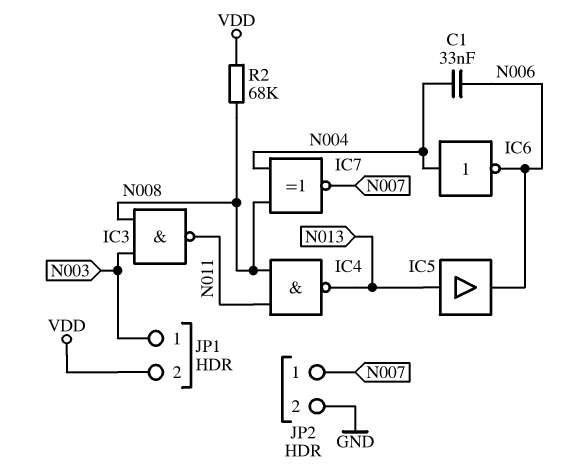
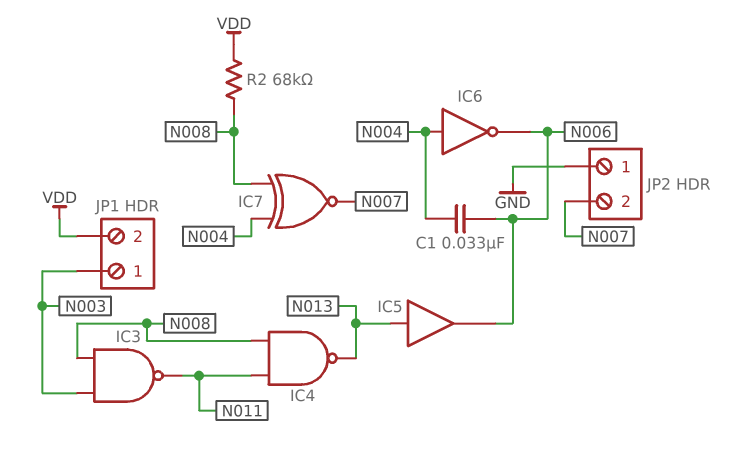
JP2 pin 1: N007 -> GND
JP2 pin 2: GND -> N007

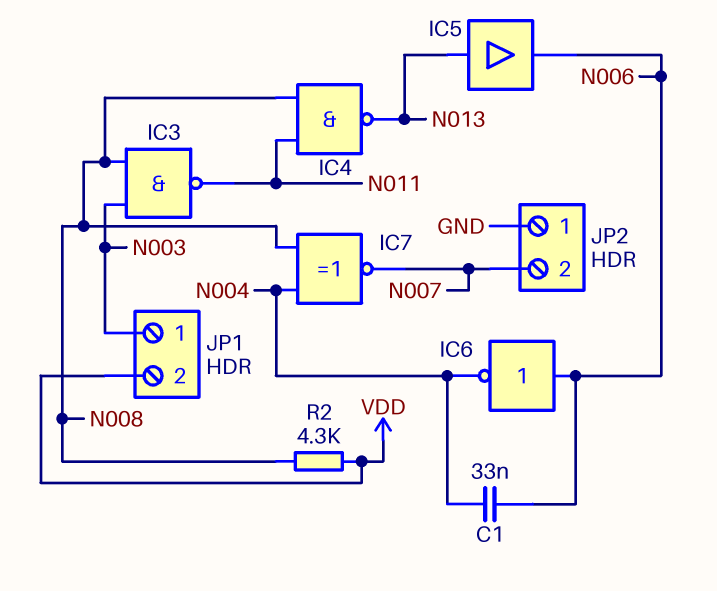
IC6: NOT (in N004, out N006) -> NOT (in N006, out N004)
R2: 68k (N008, VDD) -> 4.3k (N008, VDD)

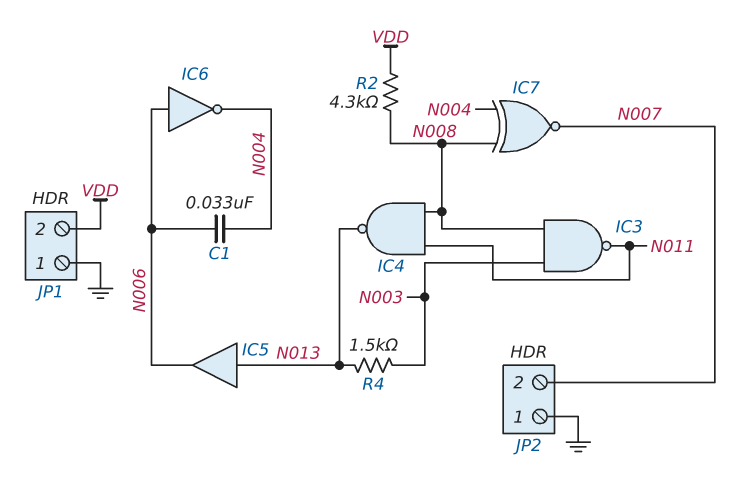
JP1 pin 1: N003 -> GND
R4: none -> 1.5k (N003, N013)

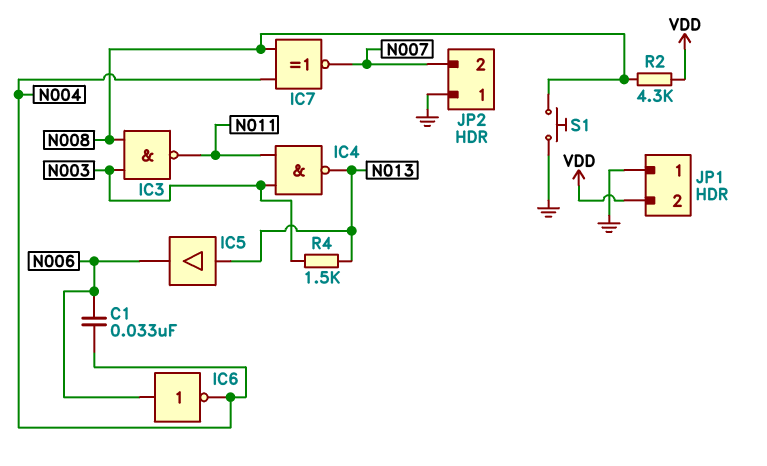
IC4: NAND (in N008, in N011, out N013) -> NAND (in N003, in N011, out N013)
S1: none -> button (GND, N008)

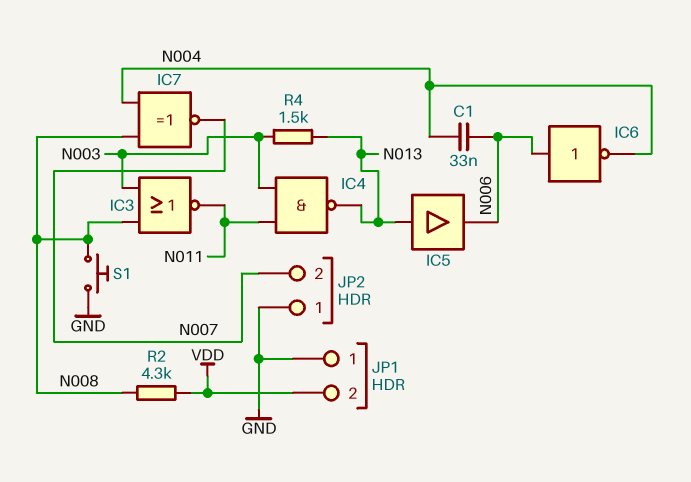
IC3: NAND (in N003, in N008, out N011) -> NOR (in N003, in N008, out N011)

